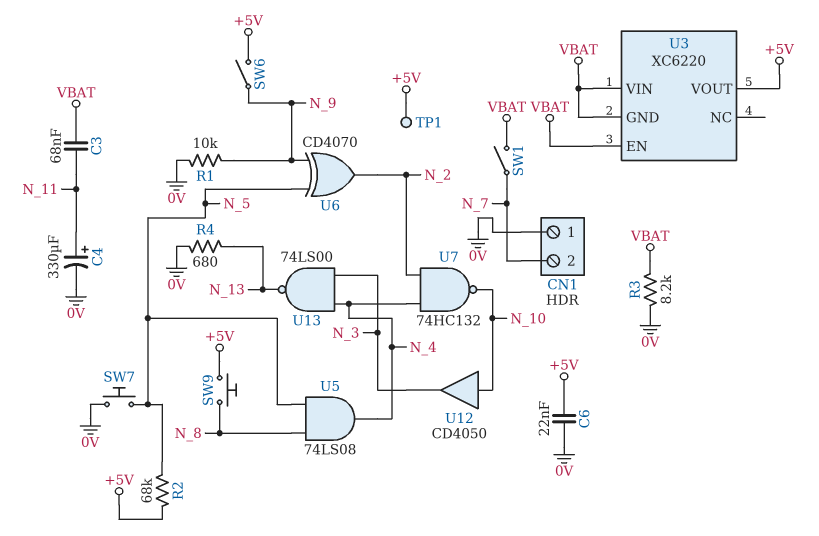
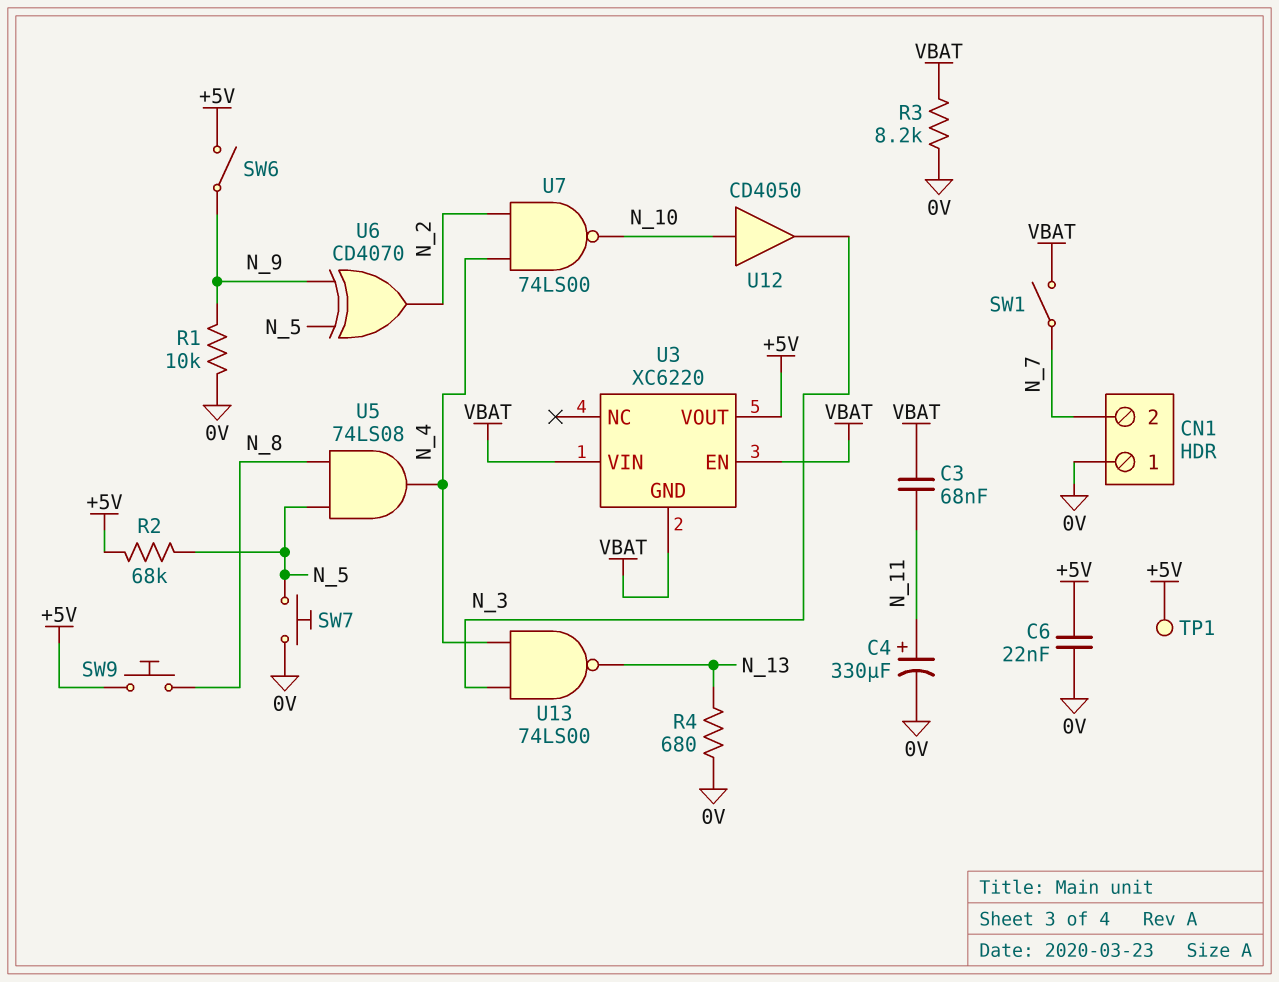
U7: NAND 74HC132 (in N_2, in N_4, out N_10) -> NAND 74LS00 (in N_2, in N_4, out N_10)

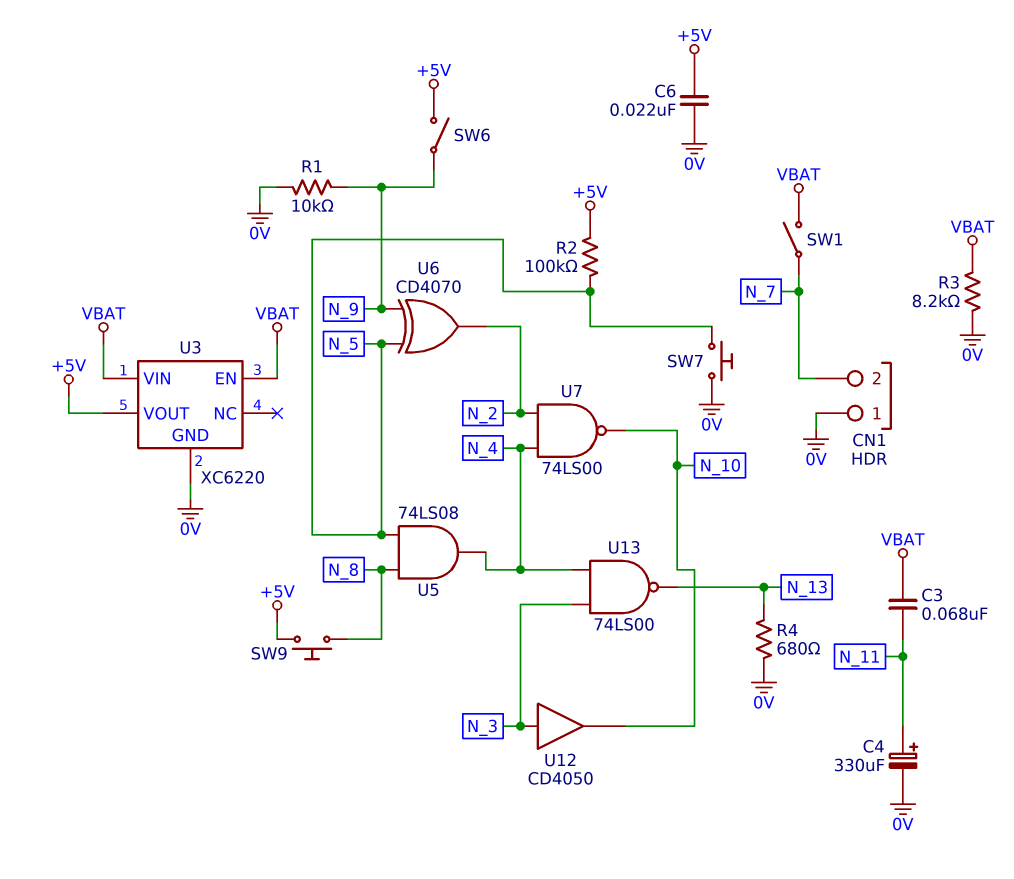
R2: 68k (+5V, N_5) -> 100k (+5V, N_5)
TP1: test point (+5V) -> none
U3 pin GND: VBAT -> 0V
U12: buffer CD4050 (in N_10, out N_3) -> buffer CD4050 (in N_3, out N_10)

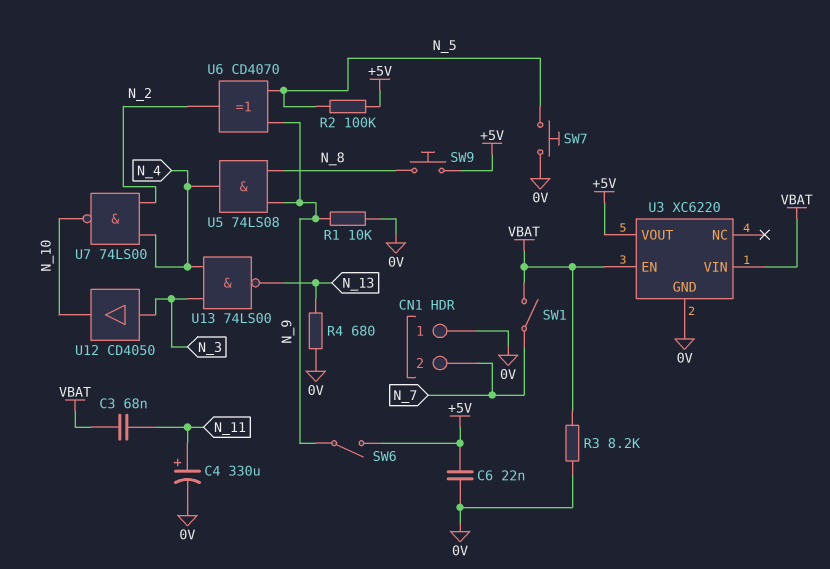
U5: AND 74LS08 (in N_5, in N_8, out N_4) -> AND 74LS08 (in N_8, in N_9, out N_4)

